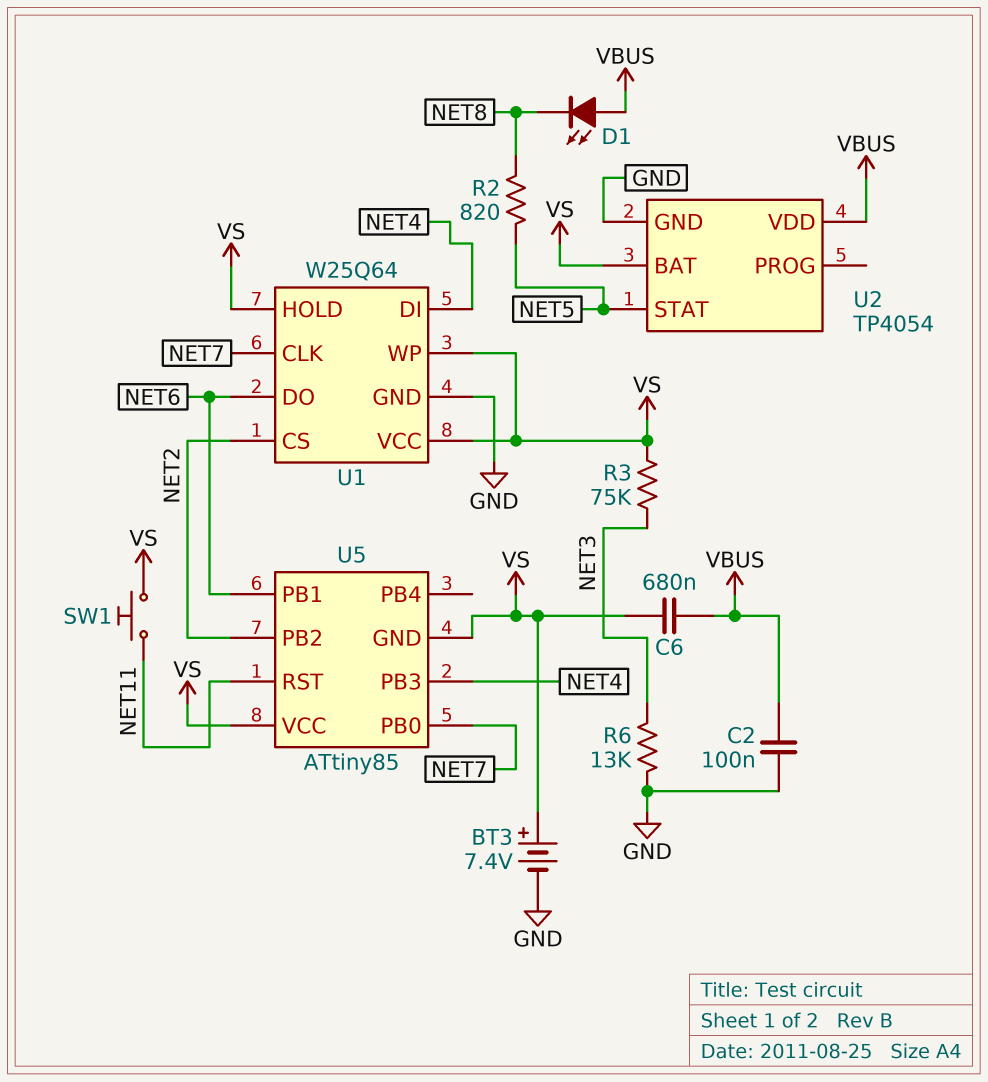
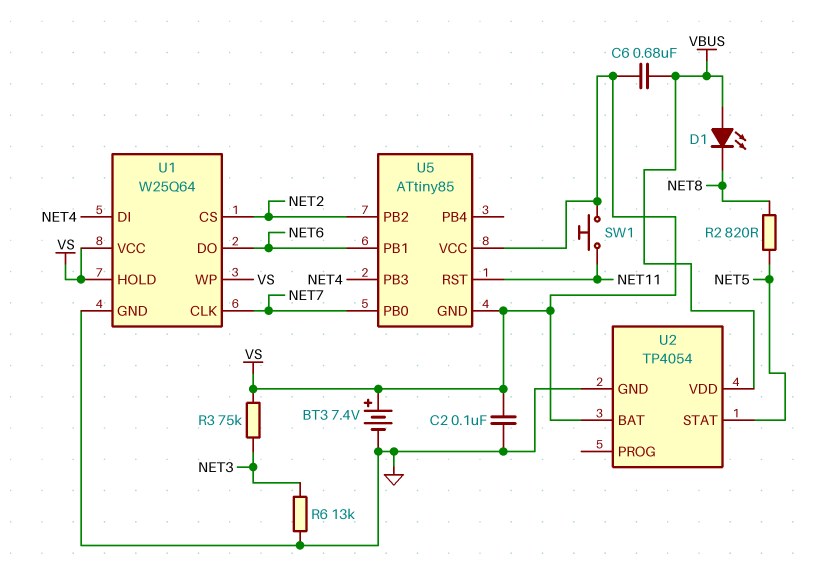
C2: 100nF (GND, VBUS) -> 100nF (GND, VS)

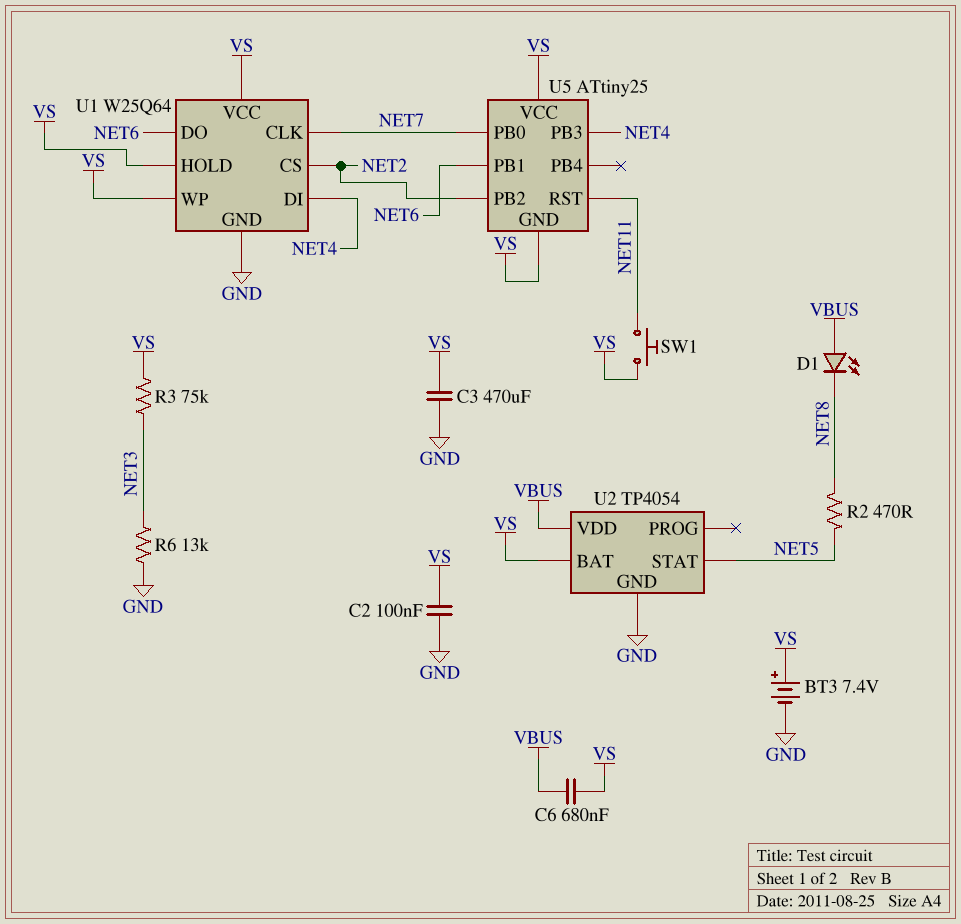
C3: none -> 470uF (GND, VS)
R2: 820 (NET5, NET8) -> 470 (NET5, NET8)
U5: ATtiny85 -> ATtiny25

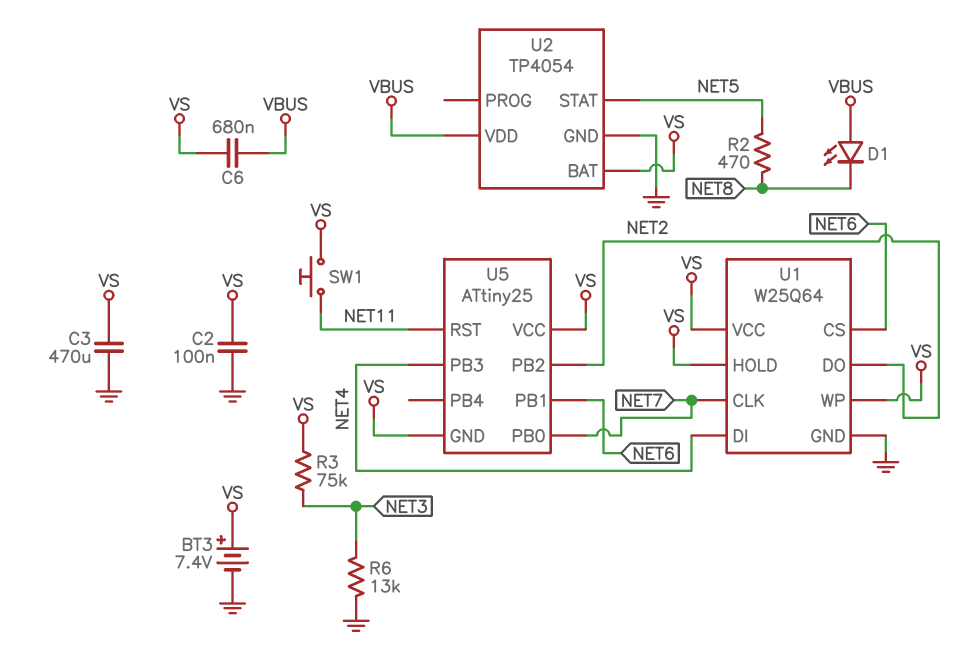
U1 pin CS: NET2 -> NET6
U1 pin DO: NET6 -> NET2

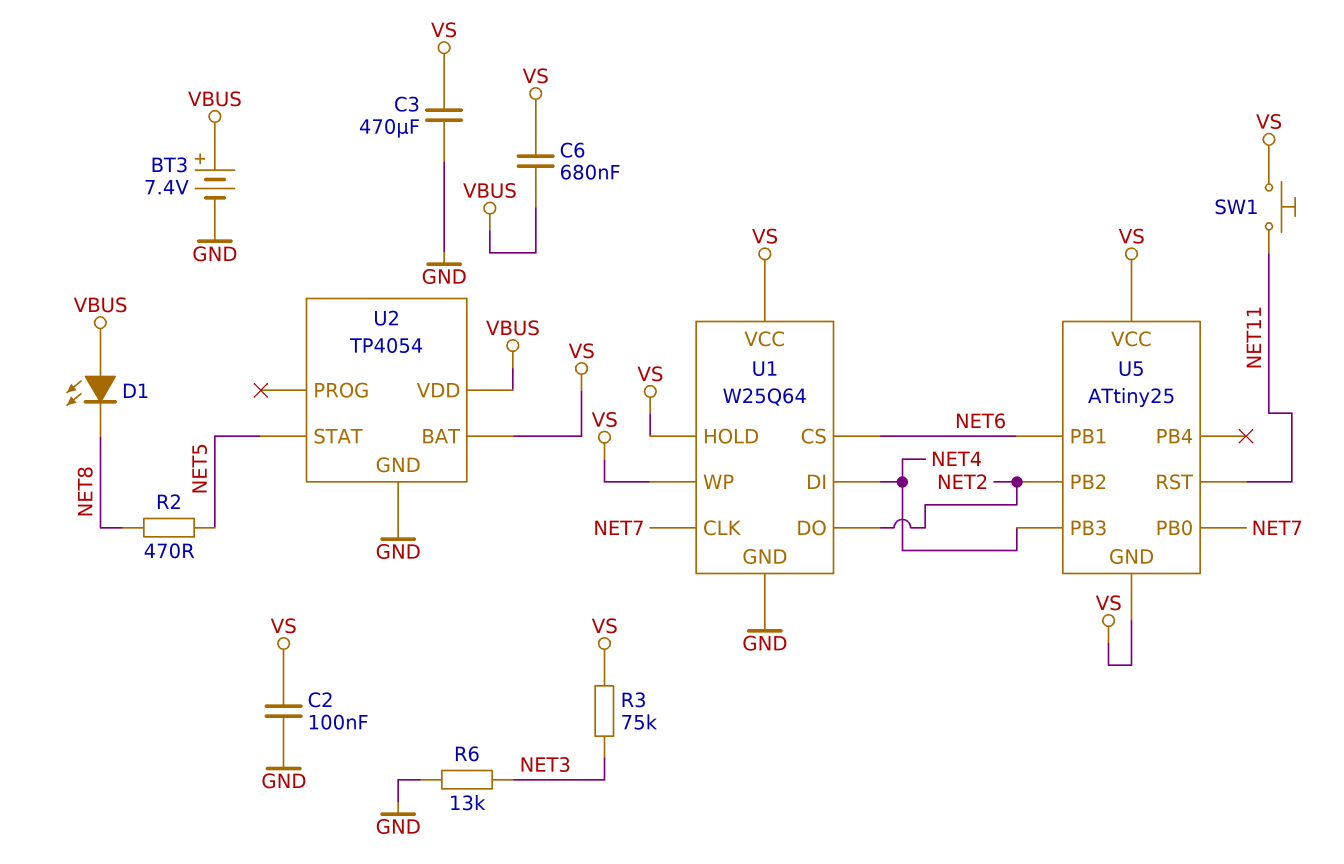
BT3: 7.4V (plus VS, minus GND) -> 7.4V (plus VBUS, minus GND)

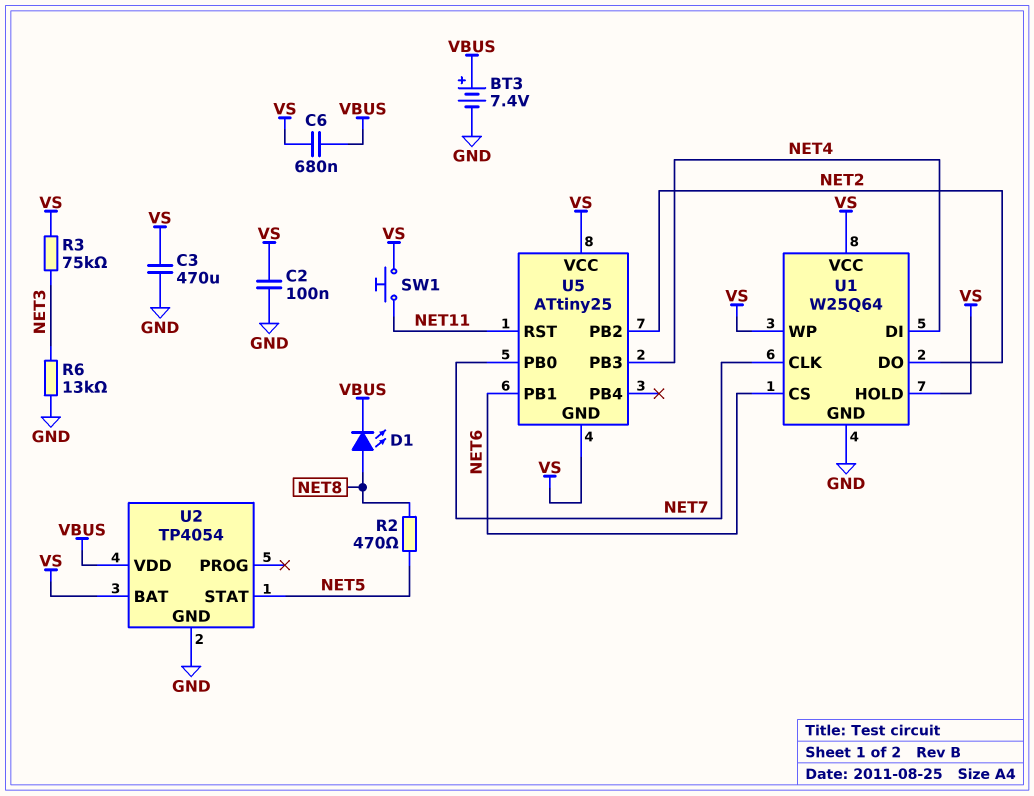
D1: LED (A VBUS, K NET8) -> LED (A NET8, K VBUS)

